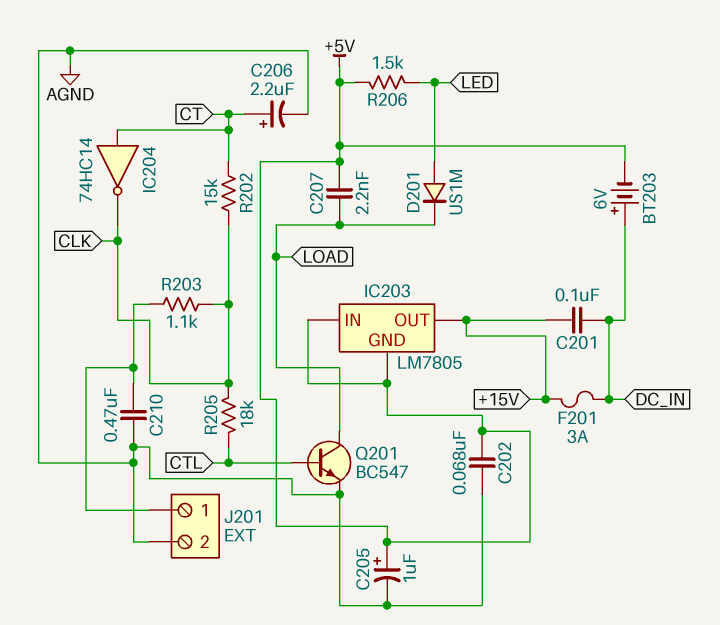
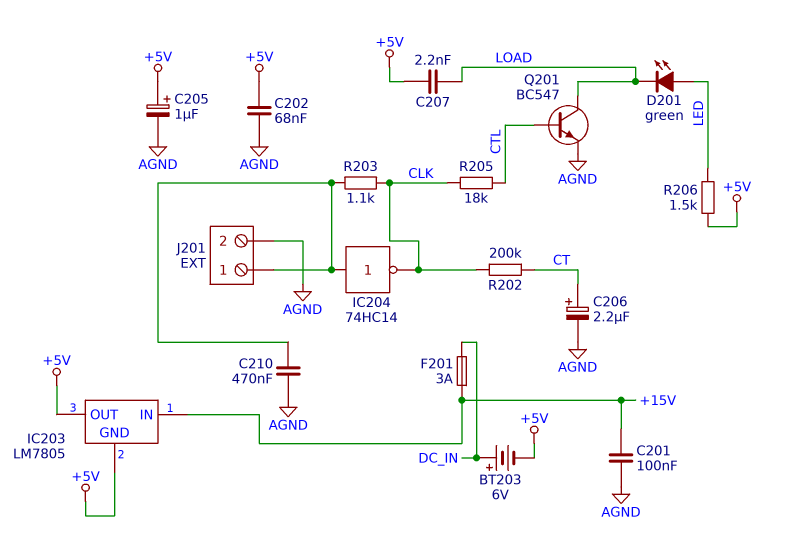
C201: 100nF (+15V, DC_IN) -> 100nF (+15V, AGND)
D201: diode US1M (A LED, K LOAD) -> LED green (A LED, K LOAD)
IC203 pin IN: +5V -> +15V
IC203 pin OUT: +15V -> +5V
IC204: NOT 74HC14 (in CT, out CLK) -> NOT 74HC14 (in J201/1, out CLK)
R202: 15k (CLK, CT) -> 200k (CLK, CT)

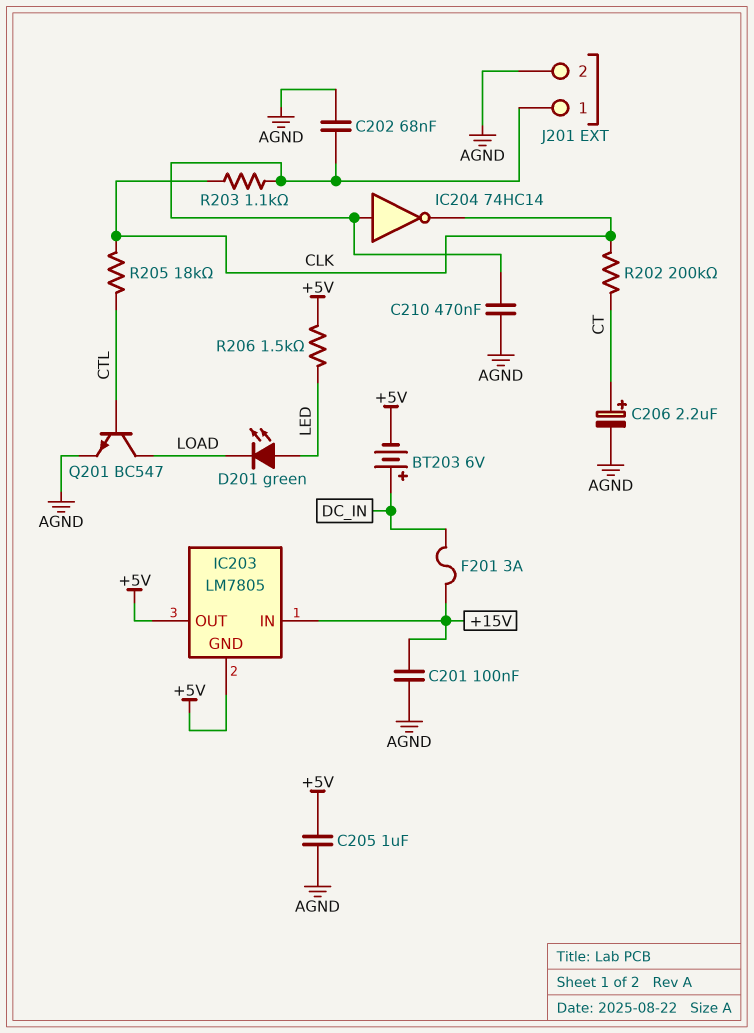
C202: 68nF (+5V, AGND) -> 68nF (AGND, J201/1)
C205: 1uF (plus +5V, minus AGND) -> 1uF (+5V, AGND)
C207: 2.2nF (+5V, LOAD) -> none

